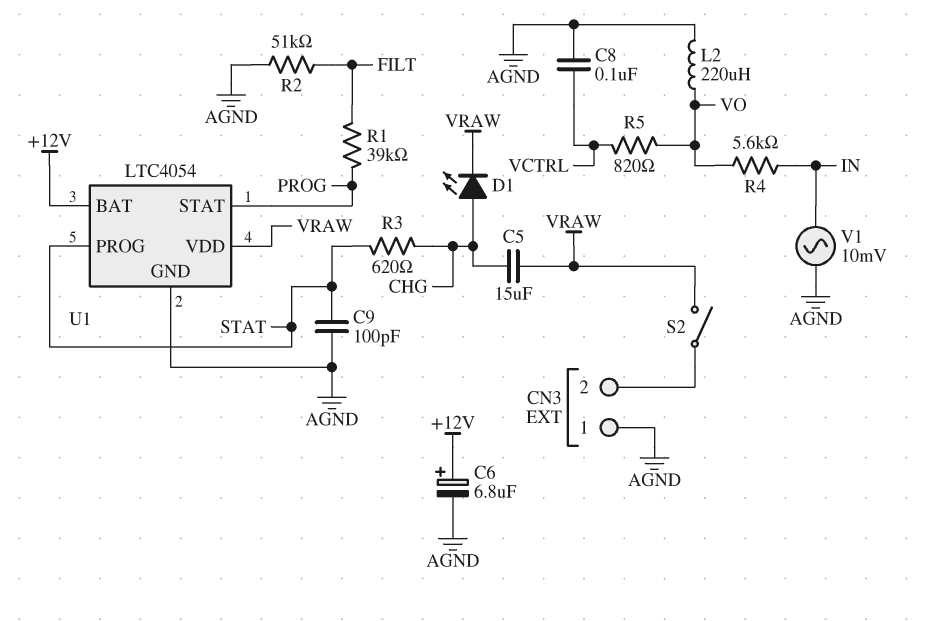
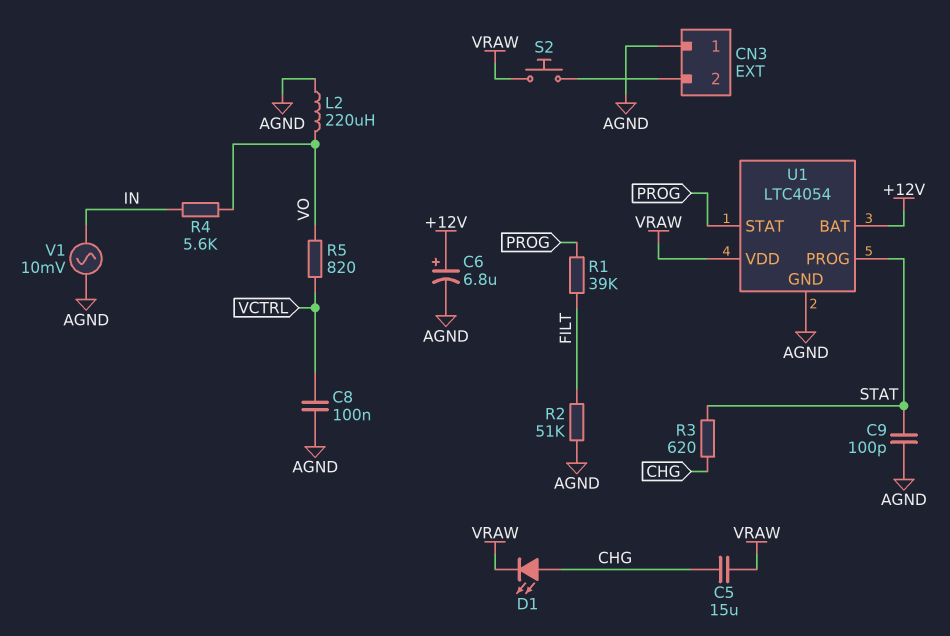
S2: switch (CN3/2, VRAW) -> button (CN3/2, VRAW)

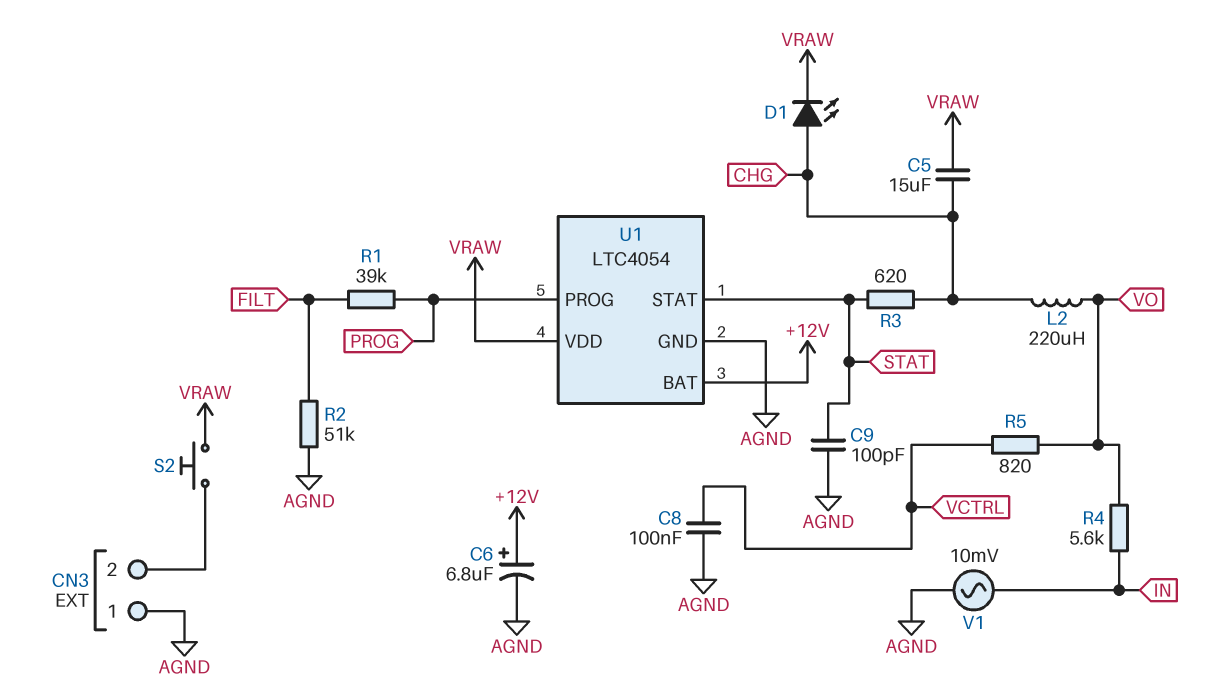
L2: 220uH (AGND, VO) -> 220uH (CHG, VO)
U1 pin PROG: STAT -> PROG
U1 pin STAT: PROG -> STAT

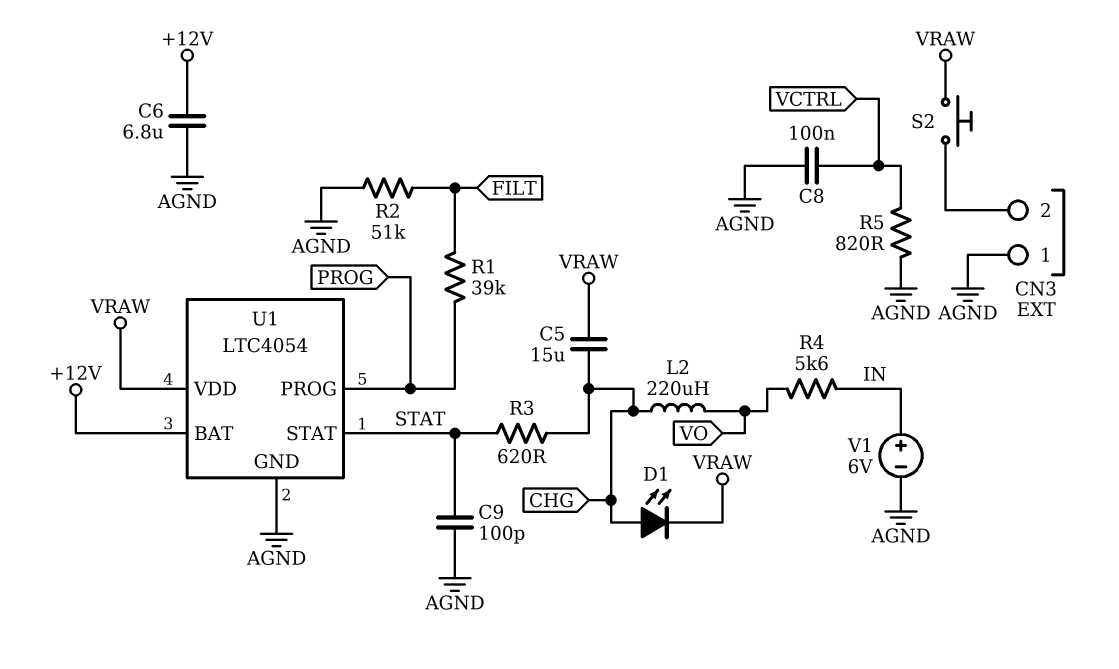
C6: 6.8uF (plus +12V, minus AGND) -> 6.8uF (+12V, AGND)
R5: 820 (VCTRL, VO) -> 820 (AGND, VCTRL)
V1: AC 10mV (AGND, IN) -> 6V (plus IN, minus AGND)

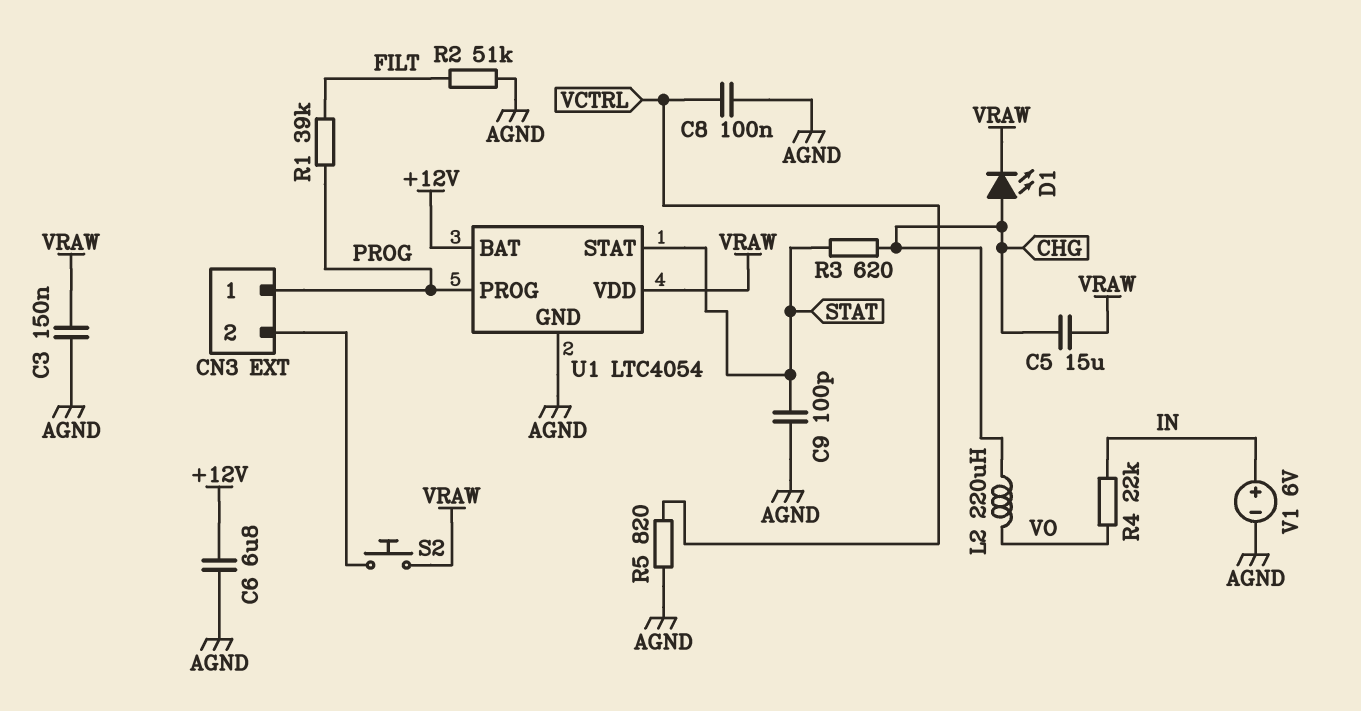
C3: none -> 150nF (AGND, VRAW)
CN3 pin 1: AGND -> PROG
R4: 5.6k (IN, VO) -> 22k (IN, VO)

